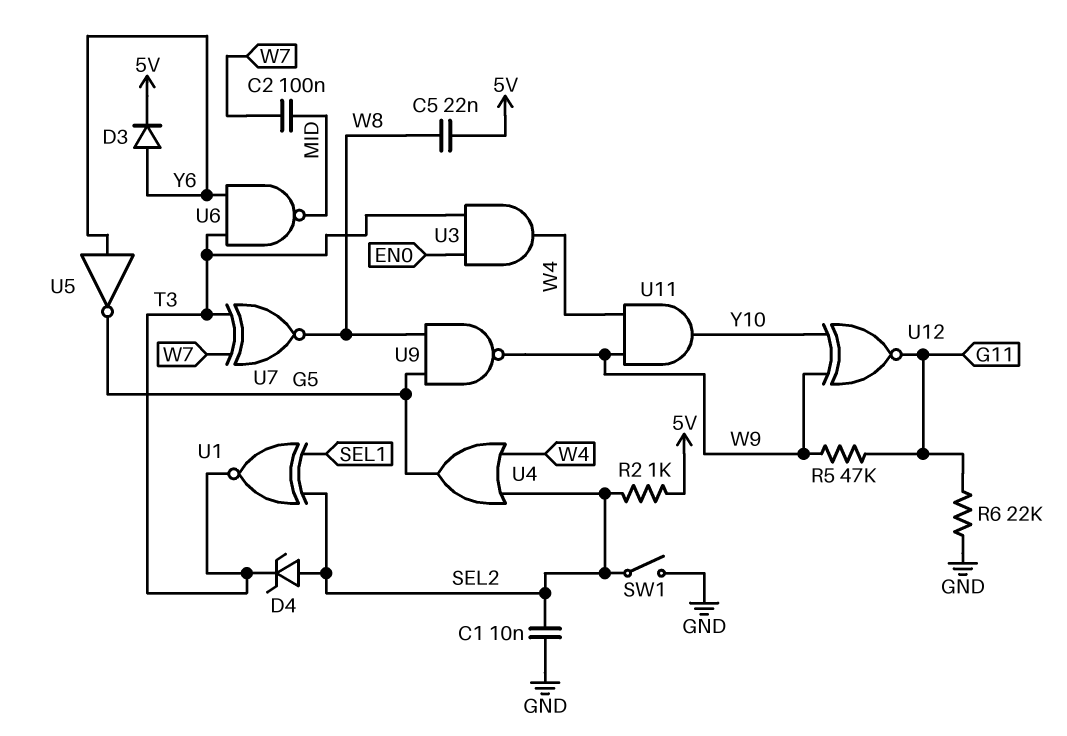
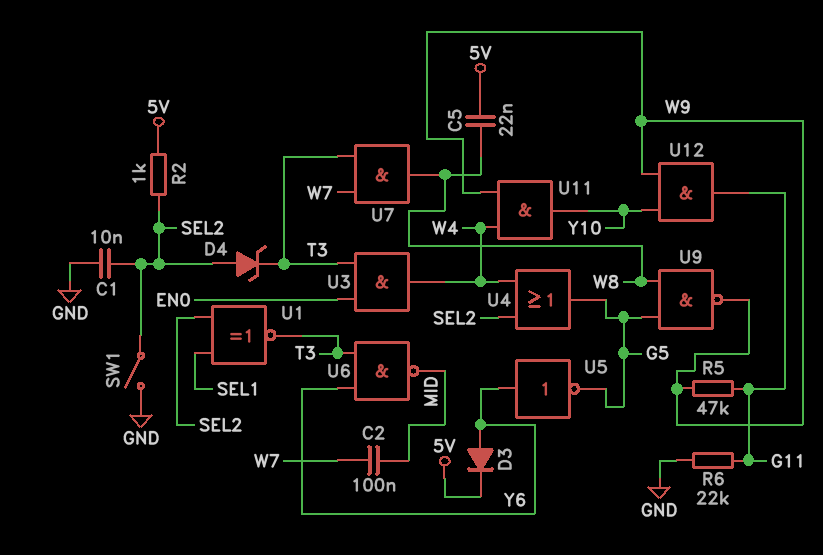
U7: XNOR (in T3, in W7, out W8) -> AND (in T3, in W7, out W8)
U12: XNOR (in W9, in Y10, out G11) -> AND (in W9, in Y10, out G11)

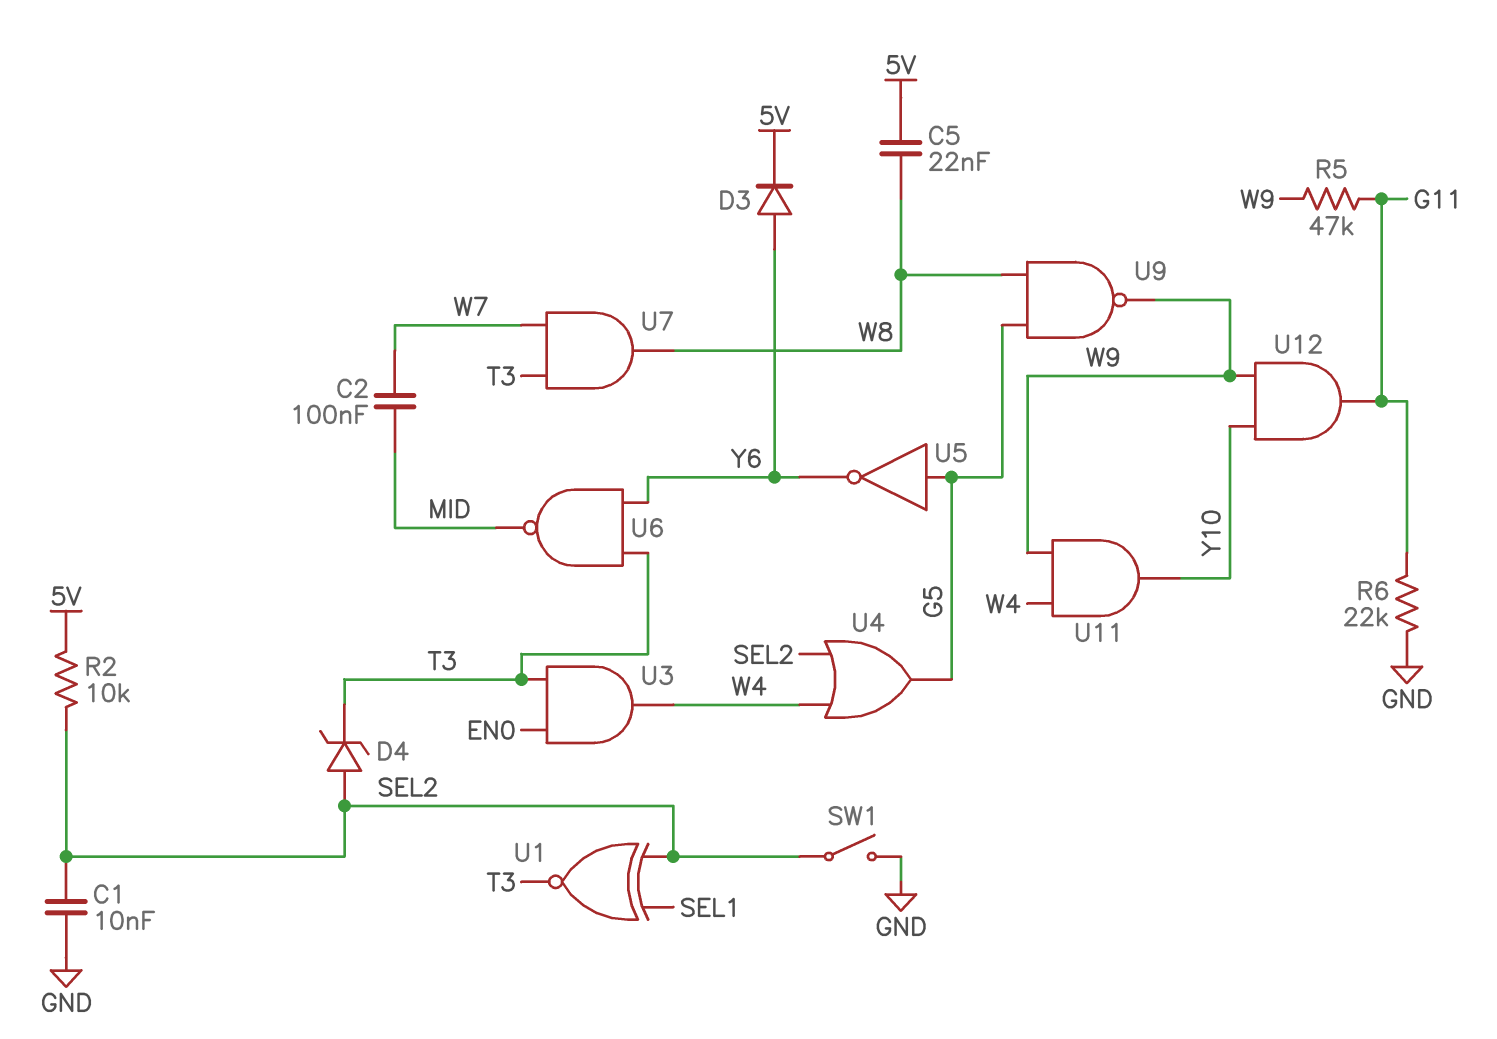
R2: 1k (5V, SEL2) -> 10k (5V, SEL2)
U5: NOT (in Y6, out G5) -> NOT (in G5, out Y6)

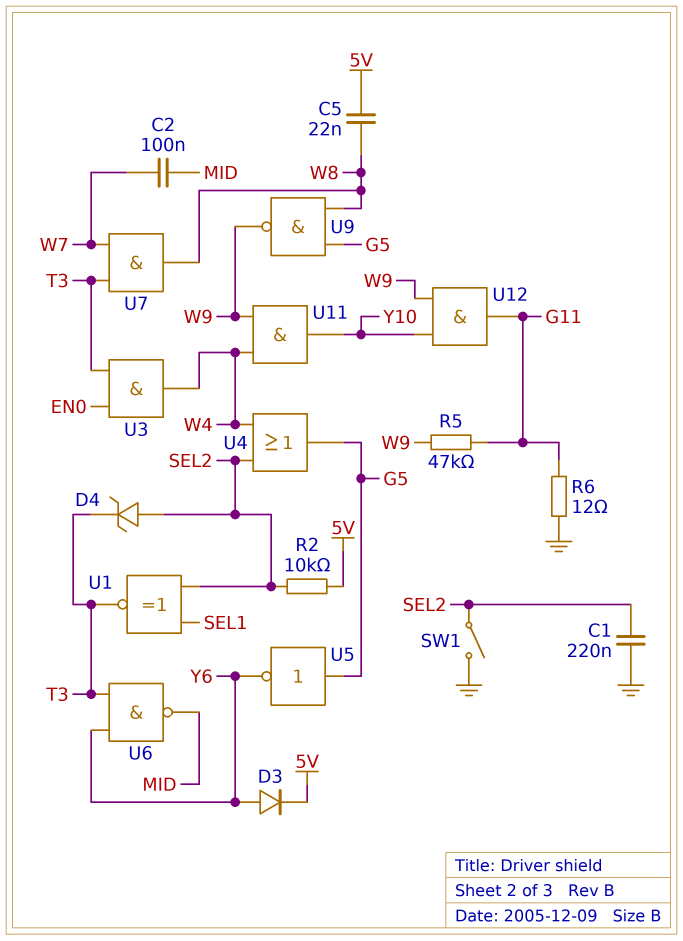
C1: 10nF (GND, SEL2) -> 220nF (GND, SEL2)
R6: 22k (G11, GND) -> 12 (G11, GND)

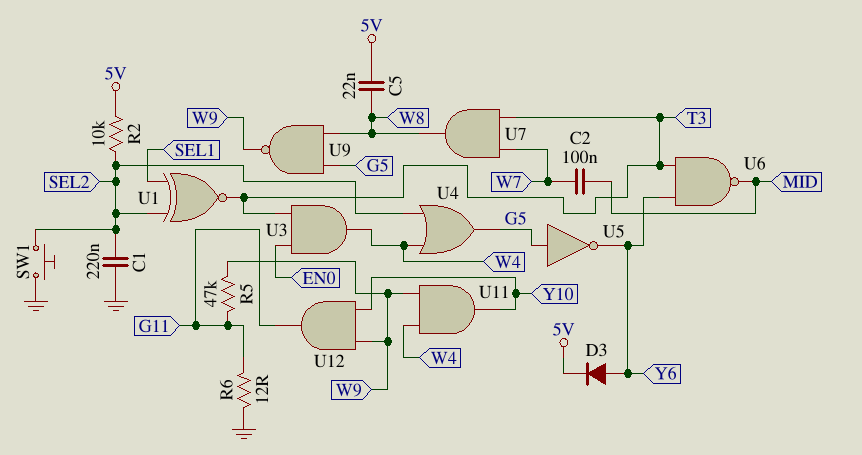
D4: zener (A SEL2, K T3) -> none
SW1: switch (GND, SEL2) -> button (GND, SEL2)

